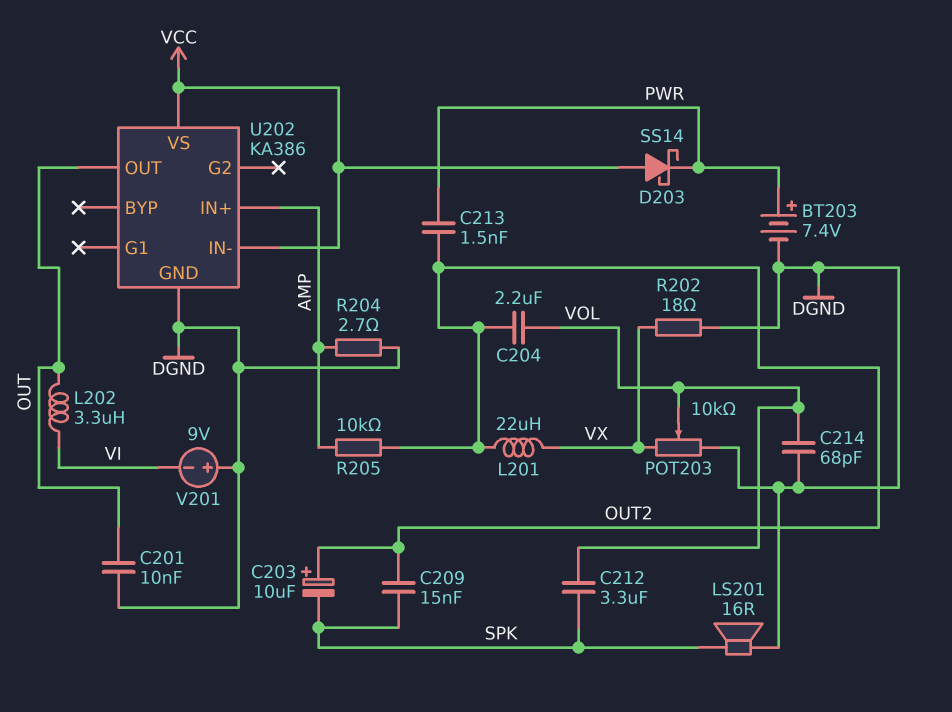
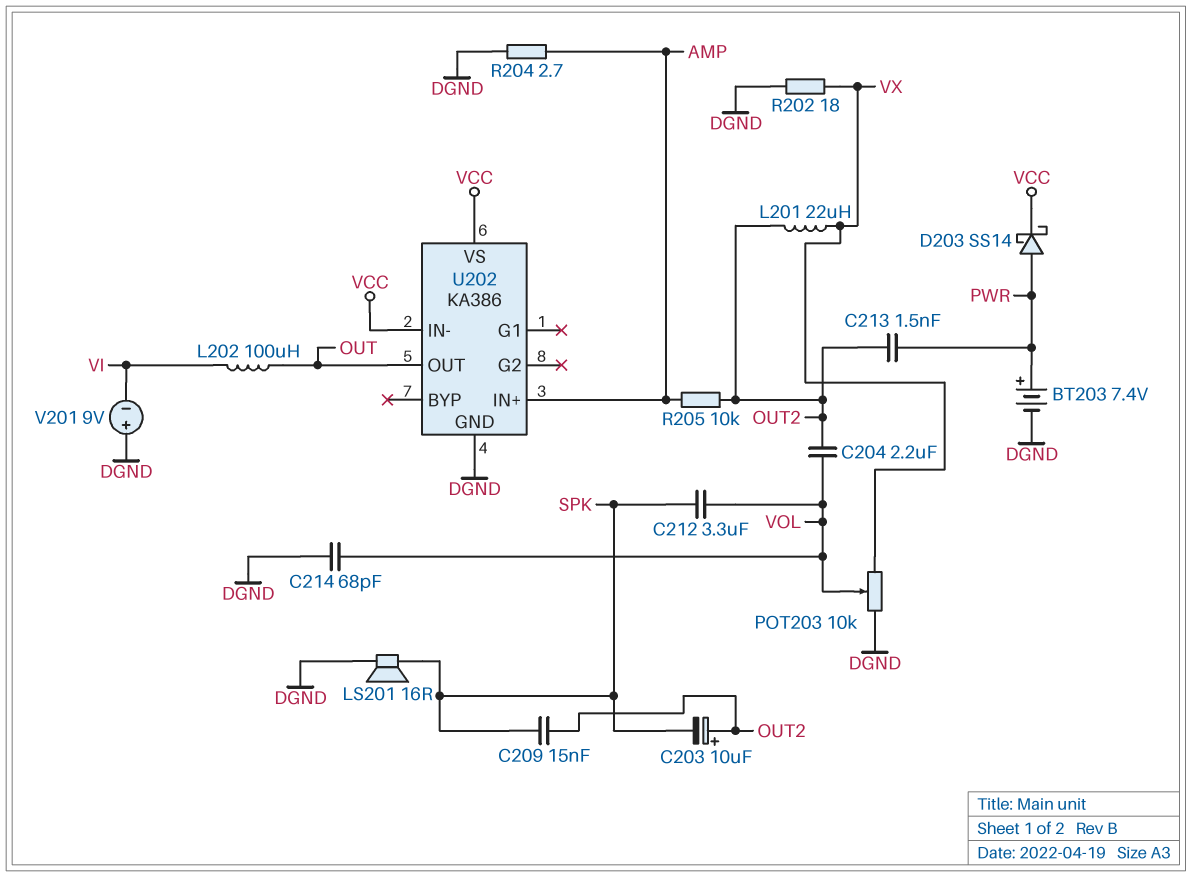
C201: 10nF (DGND, OUT) -> none
D203: schottky SS14 (A VCC, K PWR) -> schottky SS14 (A PWR, K VCC)
L202: 3.3uH (OUT, VI) -> 100uH (OUT, VI)

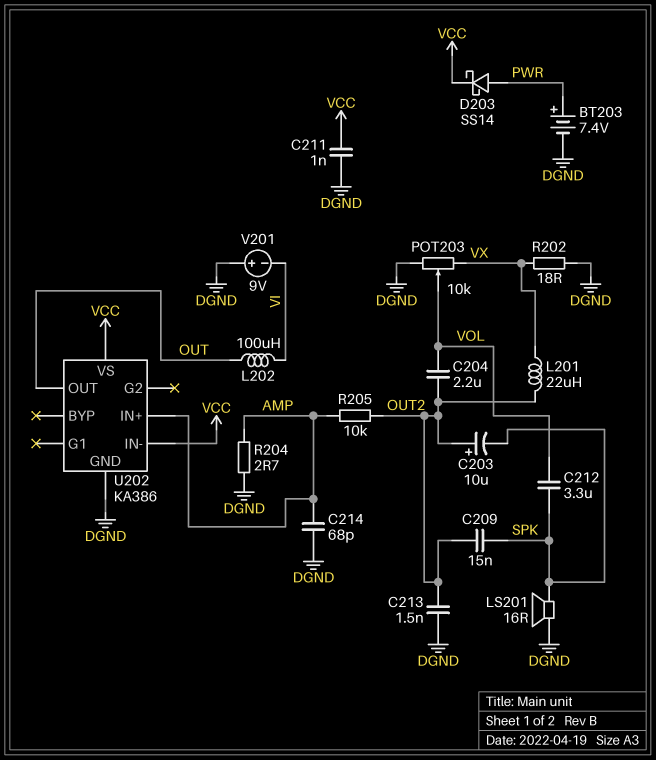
C211: none -> 1nF (DGND, VCC)
C213: 1.5nF (OUT2, PWR) -> 1.5nF (DGND, OUT2)
C214: 68pF (DGND, VOL) -> 68pF (AMP, DGND)

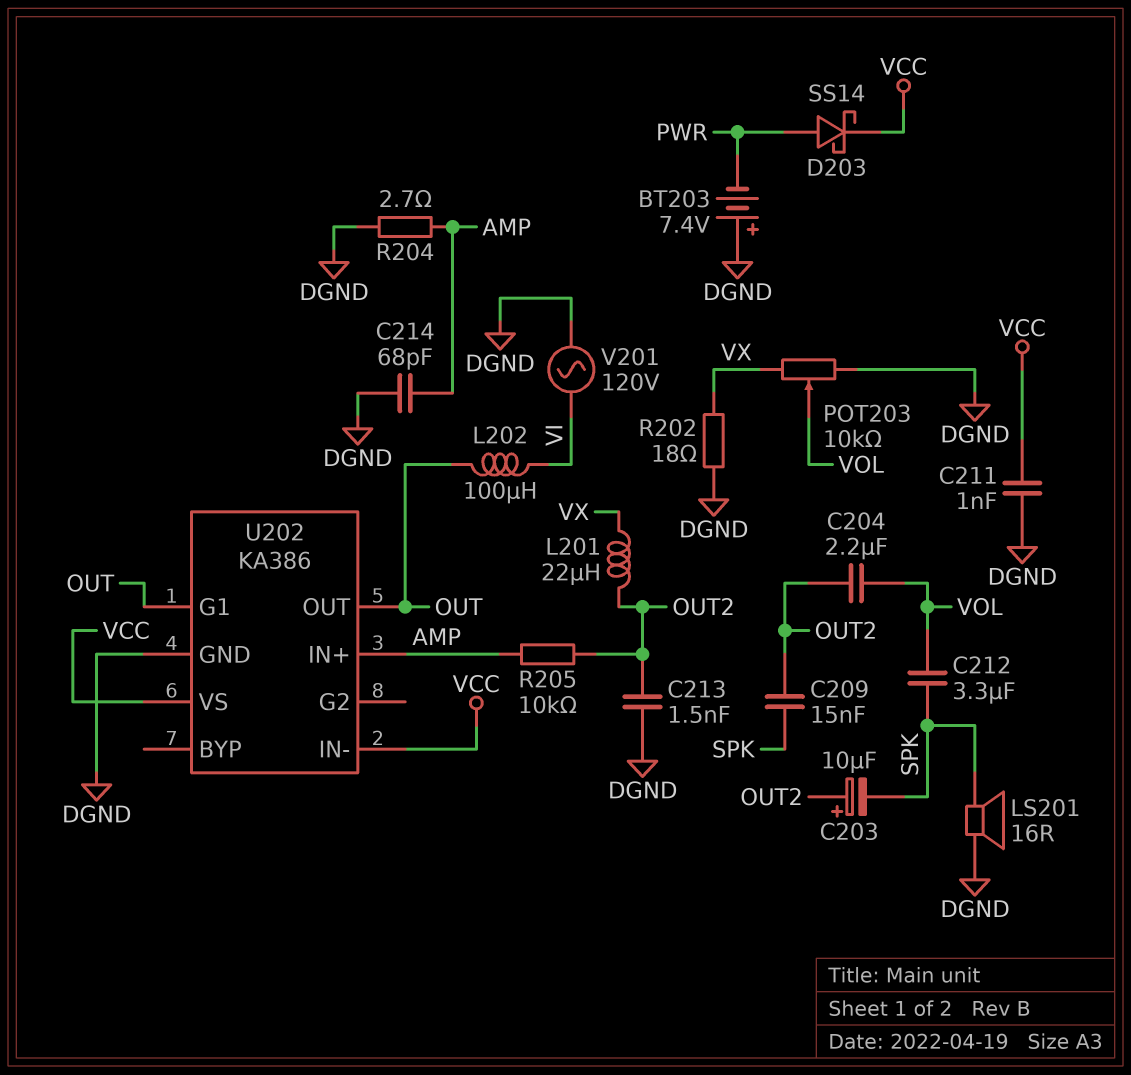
BT203: 7.4V (plus PWR, minus DGND) -> 7.4V (plus DGND, minus PWR)
U202 pin G1: none -> OUT
V201: 9V (plus DGND, minus VI) -> AC 120V (DGND, VI)

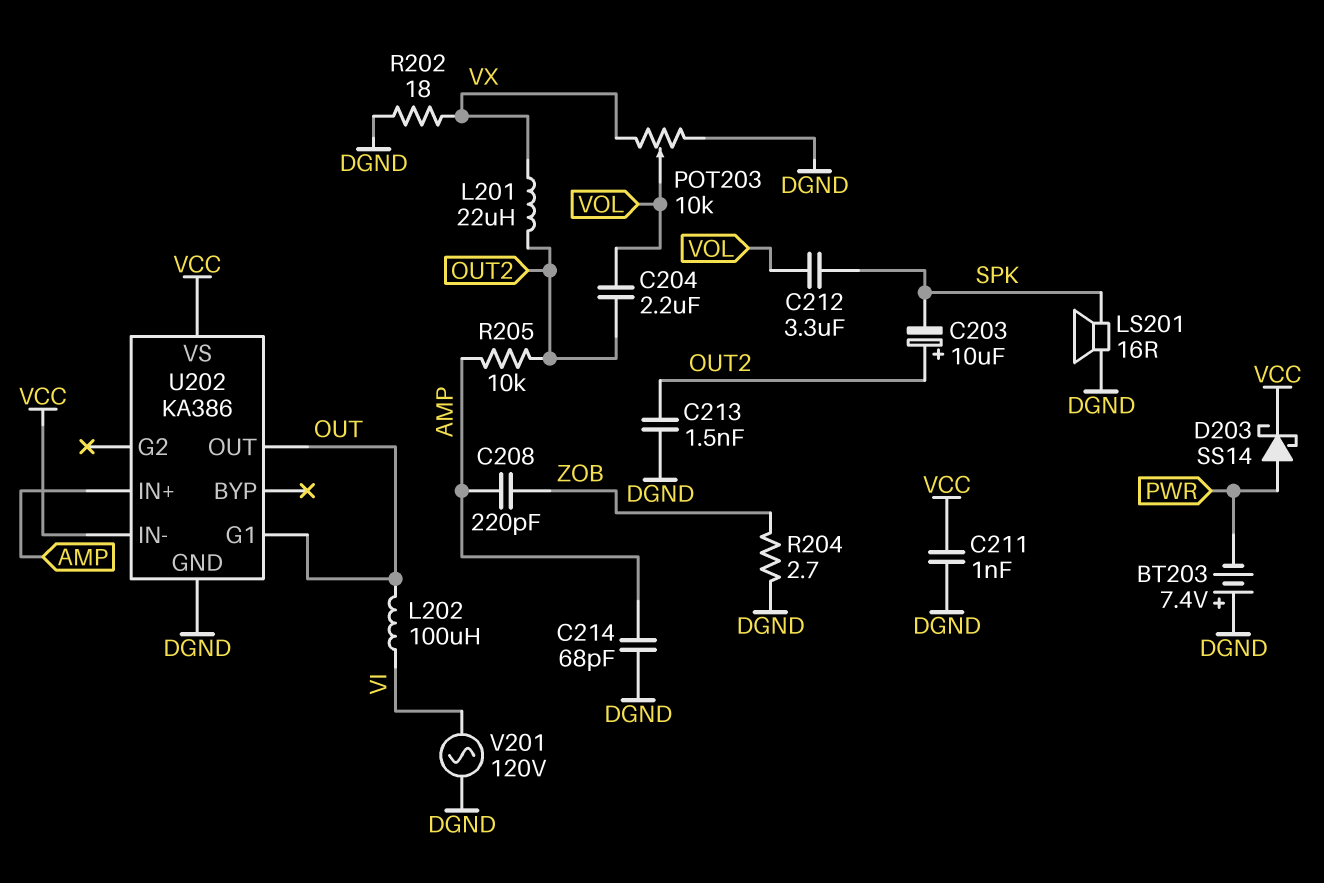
C208: none -> 220pF (AMP, ZOB)
C209: 15nF (OUT2, SPK) -> none
R204: 2.7 (AMP, DGND) -> 2.7 (DGND, ZOB)

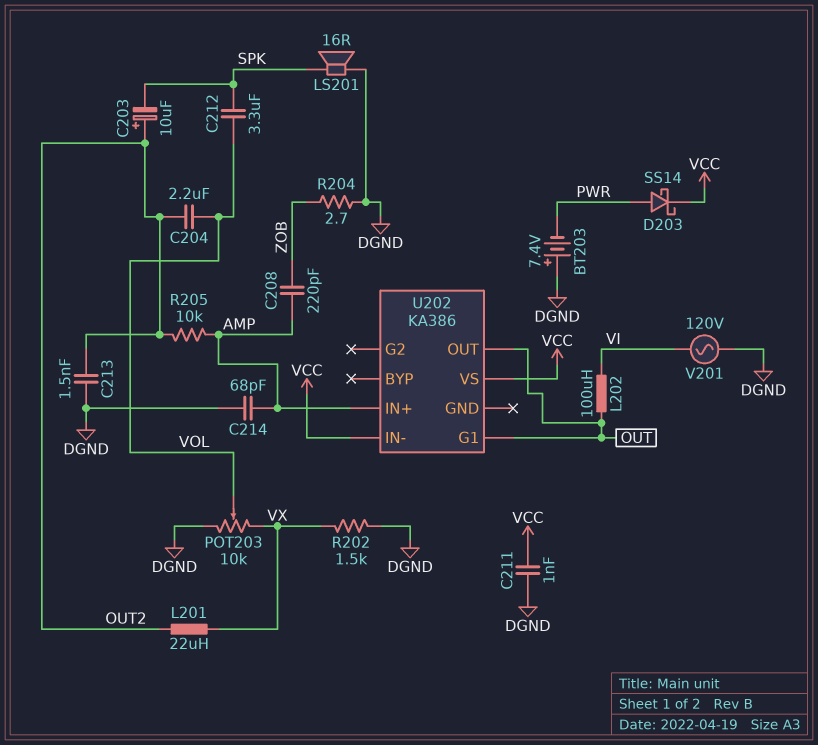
R202: 18 (DGND, VX) -> 1.5k (DGND, VX)
U202 pin GND: DGND -> none

